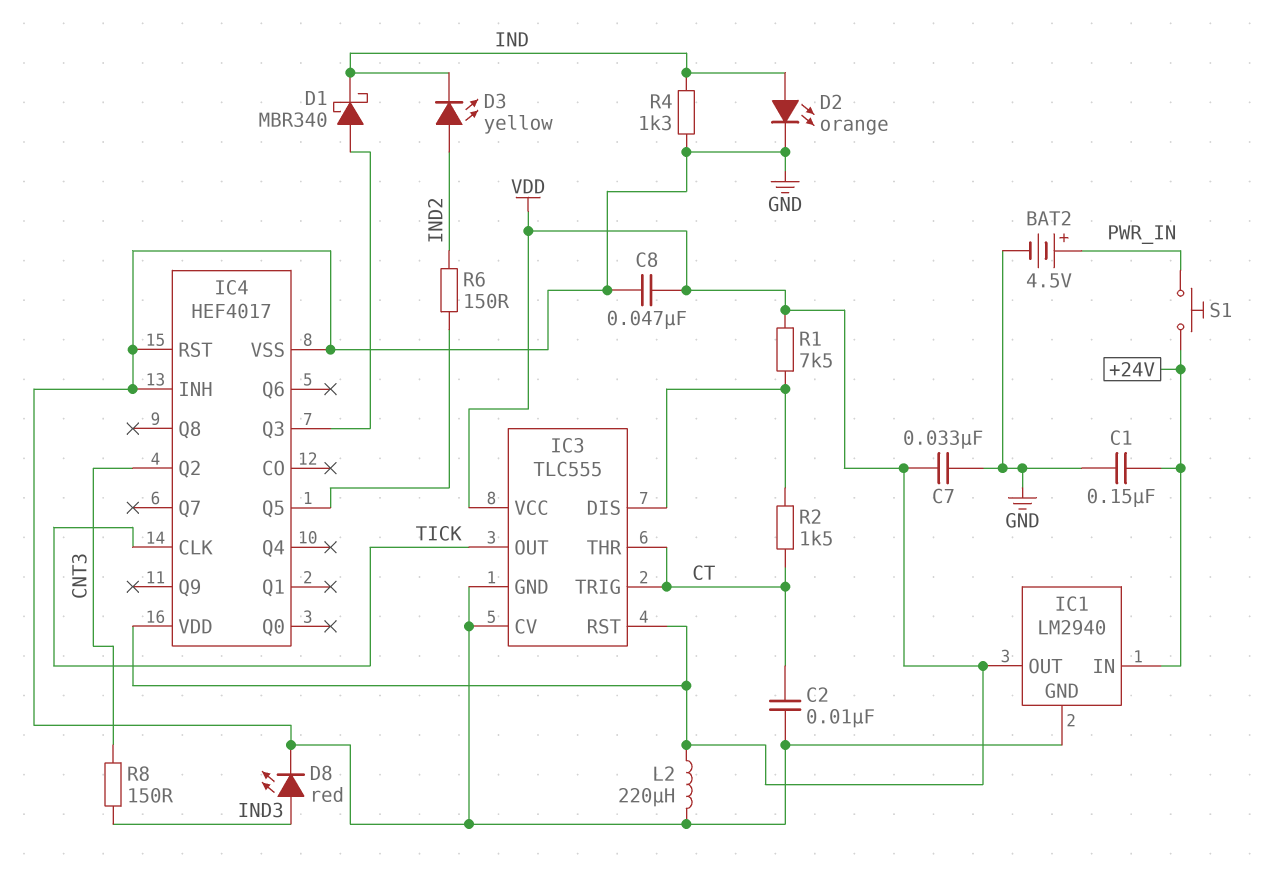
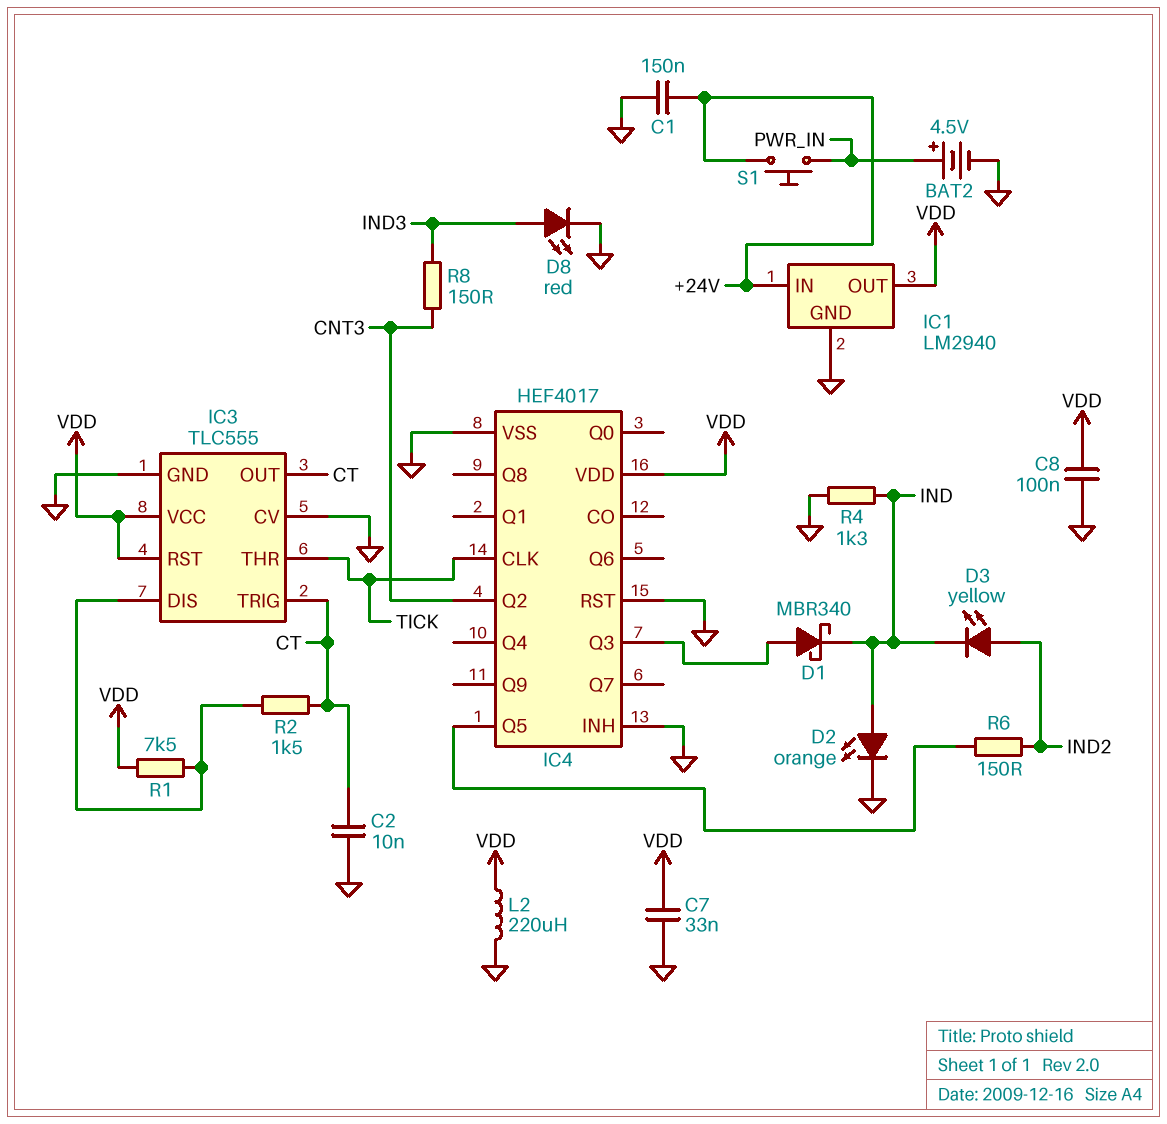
C8: 47nF (GND, VDD) -> 100nF (GND, VDD)
IC3 pin OUT: TICK -> CT
IC3 pin THR: CT -> TICK

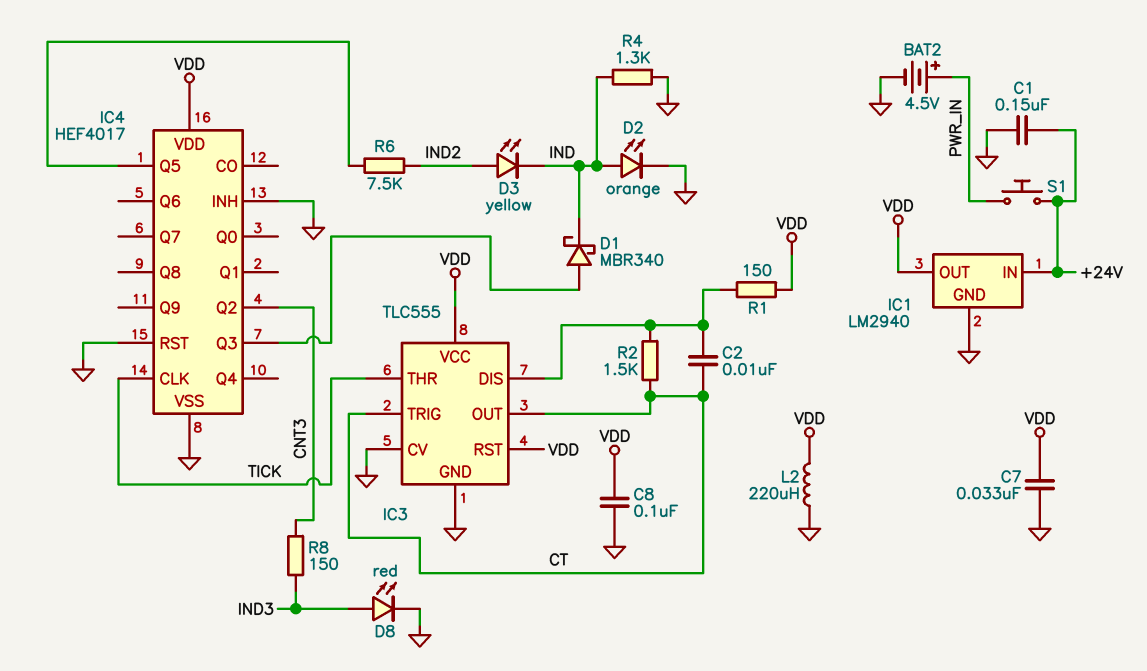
C2: 10nF (CT, GND) -> 10nF (CT, IC3/DIS)
R1: 7.5k (IC3/DIS, VDD) -> 150 (IC3/DIS, VDD)
R6: 150 (IC4/Q5, IND2) -> 7.5k (IC4/Q5, IND2)

